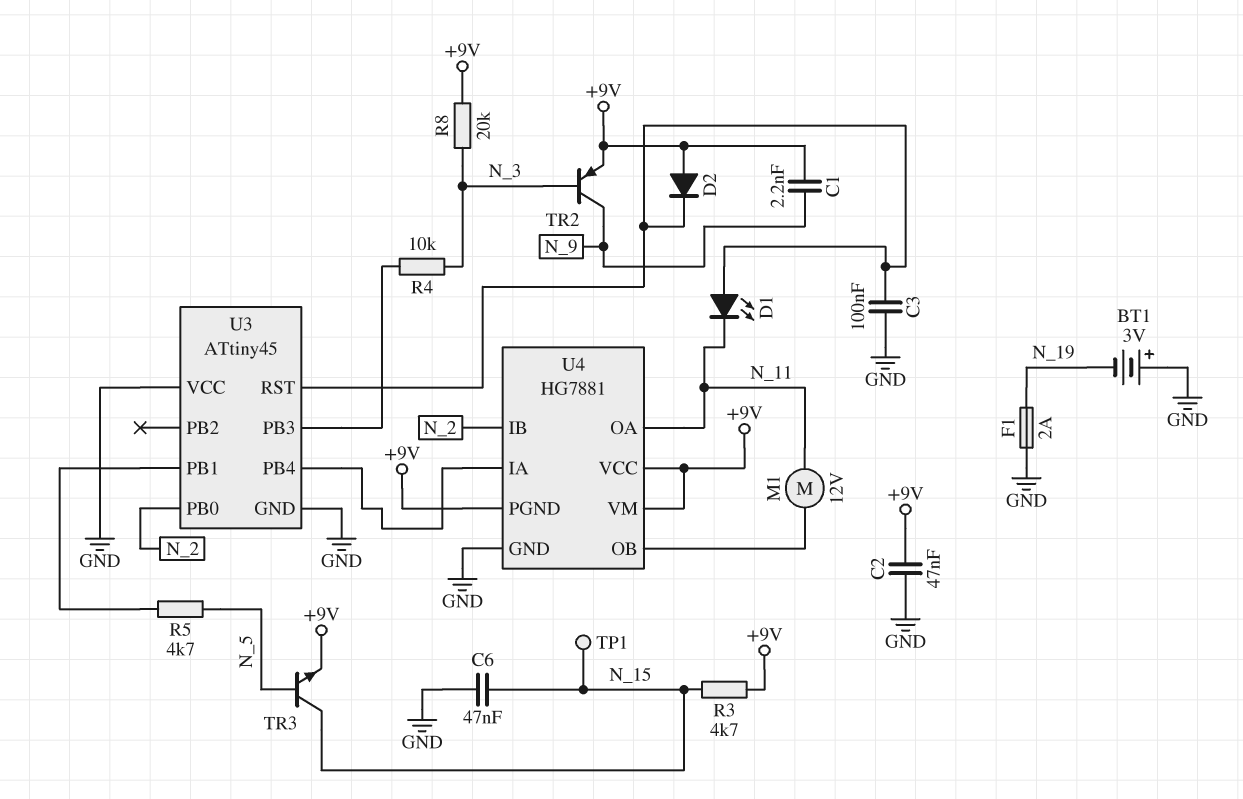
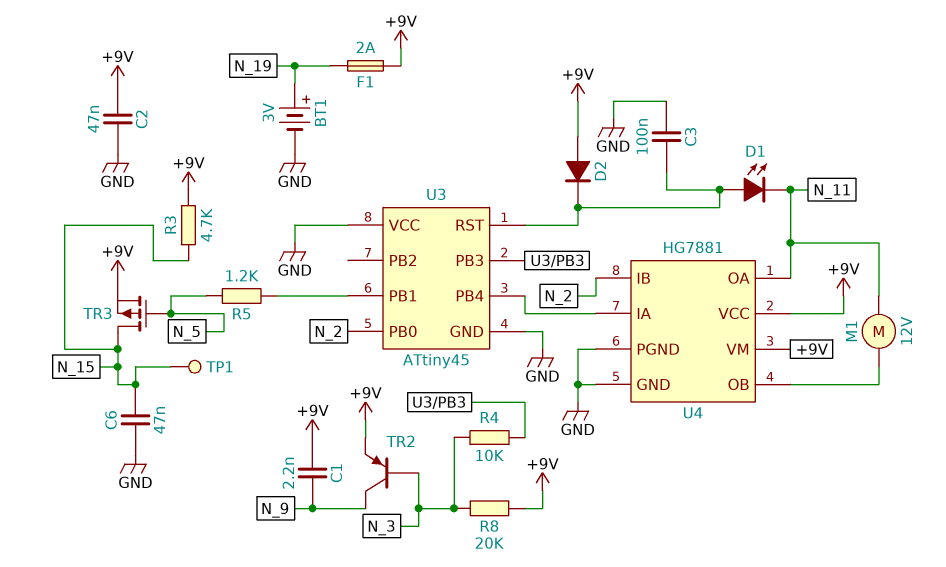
BT1: 3V (plus GND, minus N_19) -> 3V (plus N_19, minus GND)
F1: 2A (GND, N_19) -> 2A (+9V, N_19)
R5: 4.7k (N_5, U3/PB1) -> 1.2k (N_5, U3/PB1)
TR3: NPN (B N_5, C N_15, E +9V) -> PMOS (G N_5, D N_15, S +9V)
U4 pin PGND: +9V -> GND

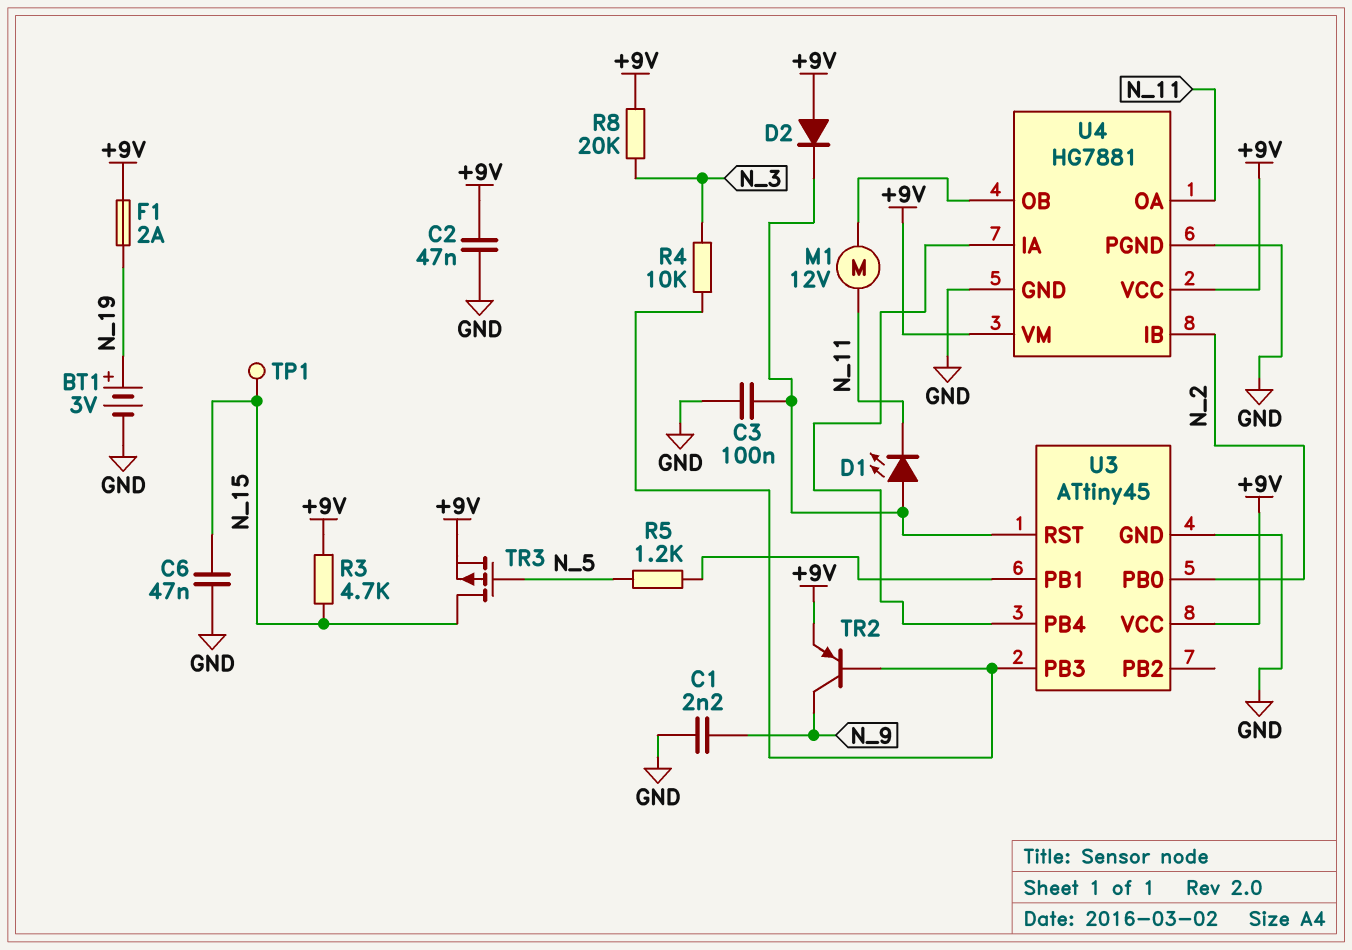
C1: 2.2nF (+9V, N_9) -> 2.2nF (GND, N_9)
TR2: PNP (B N_3, C N_9, E +9V) -> PNP (B U3/PB3, C N_9, E +9V)
U3 pin VCC: GND -> +9V

